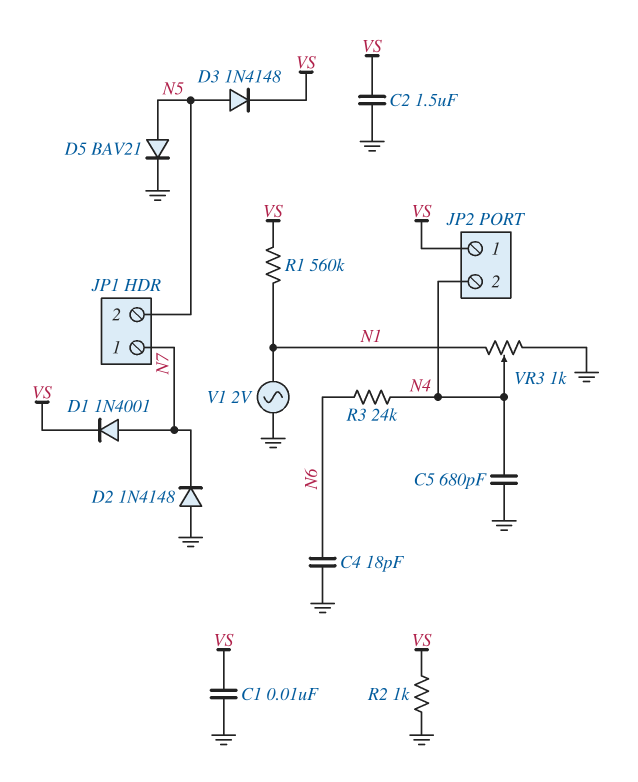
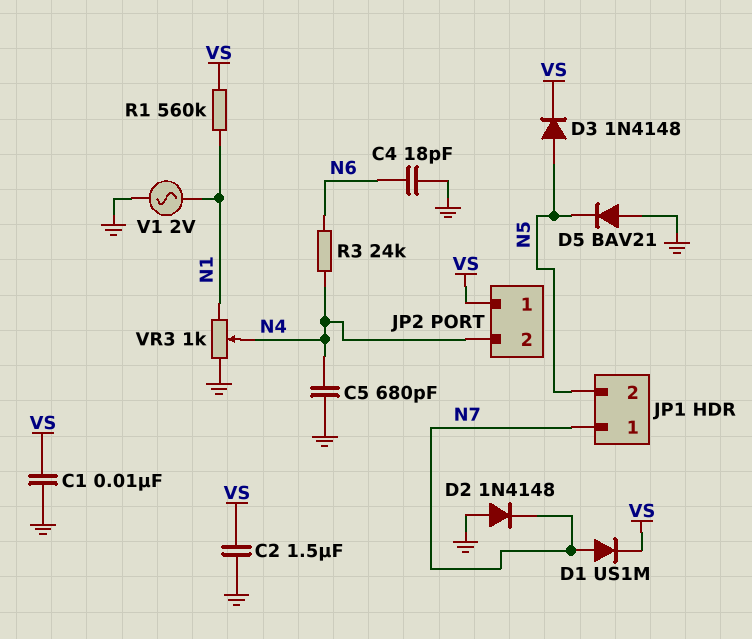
D1: diode 1N4001 (A N7, K VS) -> diode US1M (A N7, K VS)
D5: diode BAV21 (A N5, K GND) -> diode BAV21 (A GND, K N5)
R2: 1k (GND, VS) -> none

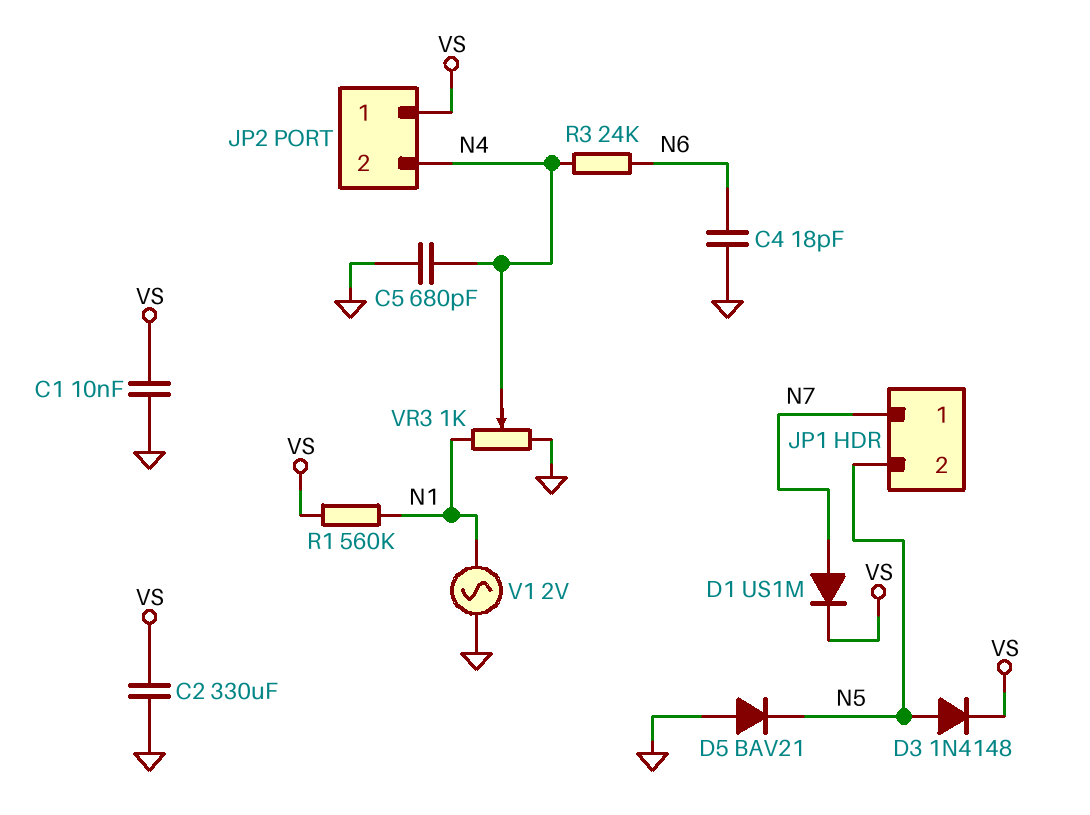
C2: 1.5uF (GND, VS) -> 330uF (GND, VS)
D2: diode 1N4148 (A GND, K N7) -> none

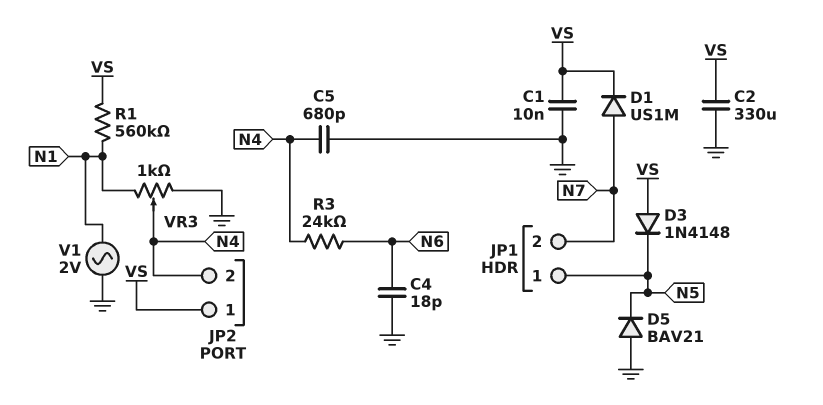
D3: diode 1N4148 (A N5, K VS) -> diode 1N4148 (A VS, K N5)
JP1 pin 1: N7 -> N5
JP1 pin 2: N5 -> N7

